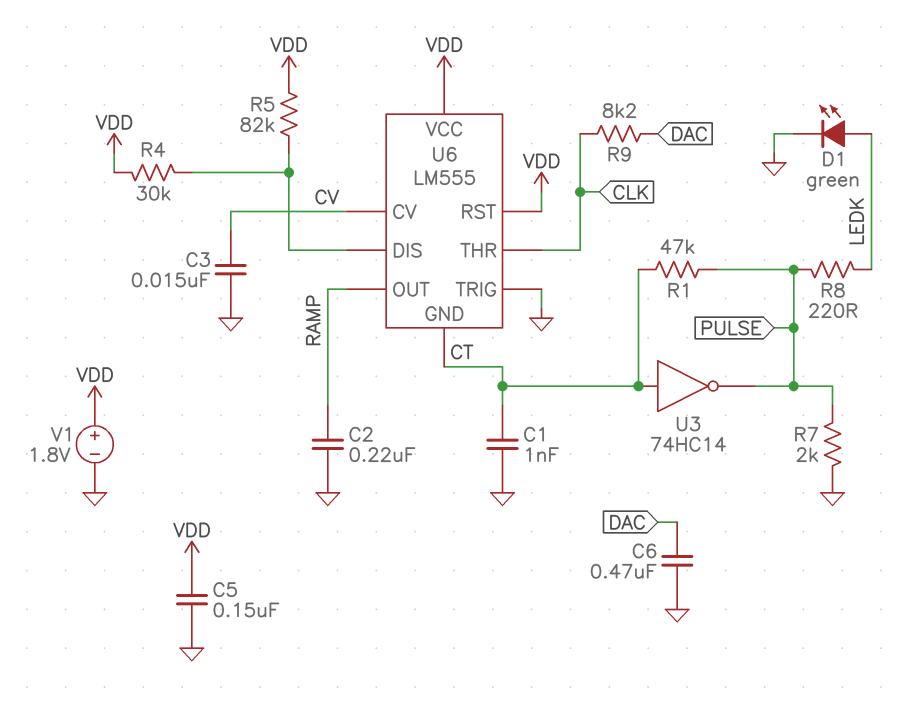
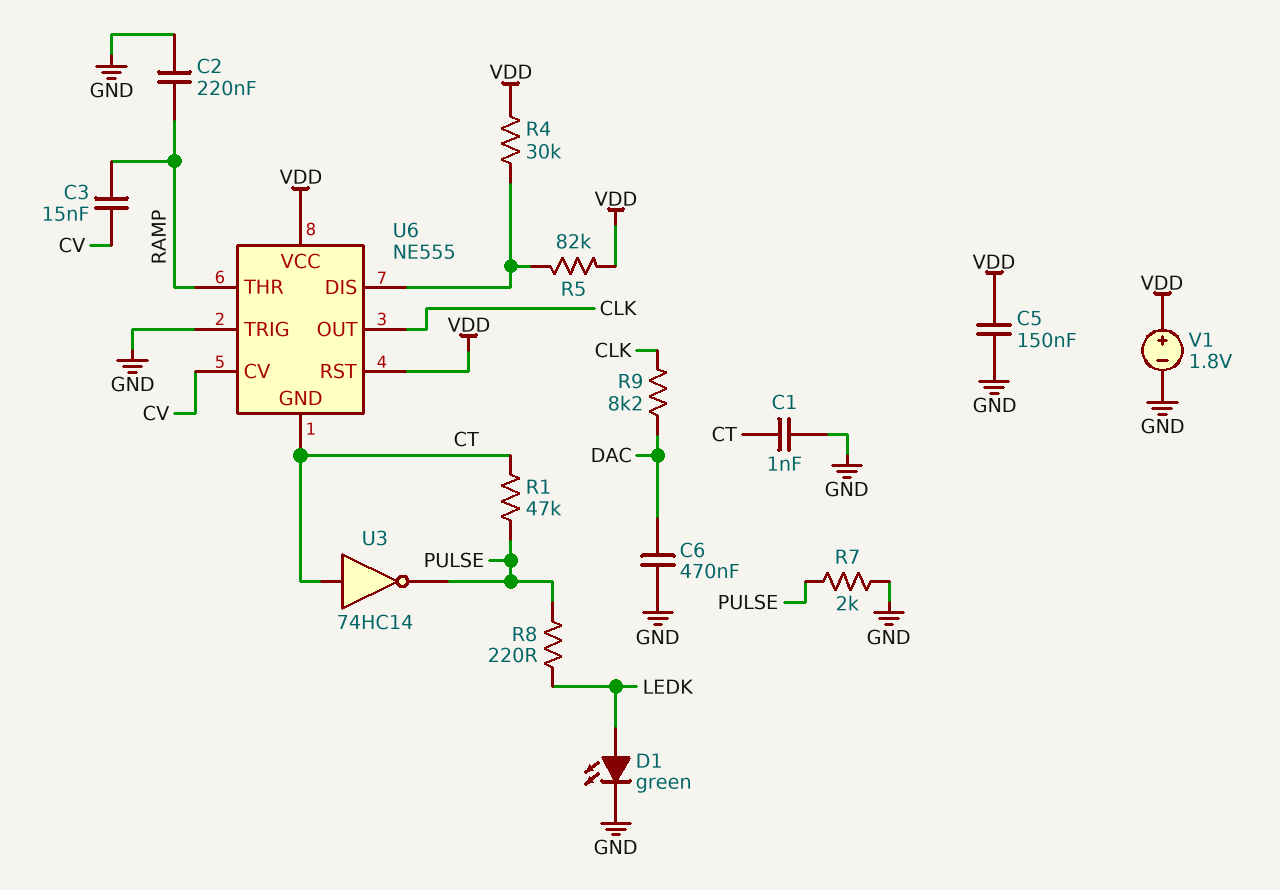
C3: 15nF (CV, GND) -> 15nF (CV, RAMP)
U6: LM555 -> NE555
U6 pin OUT: RAMP -> CLK
U6 pin THR: CLK -> RAMP

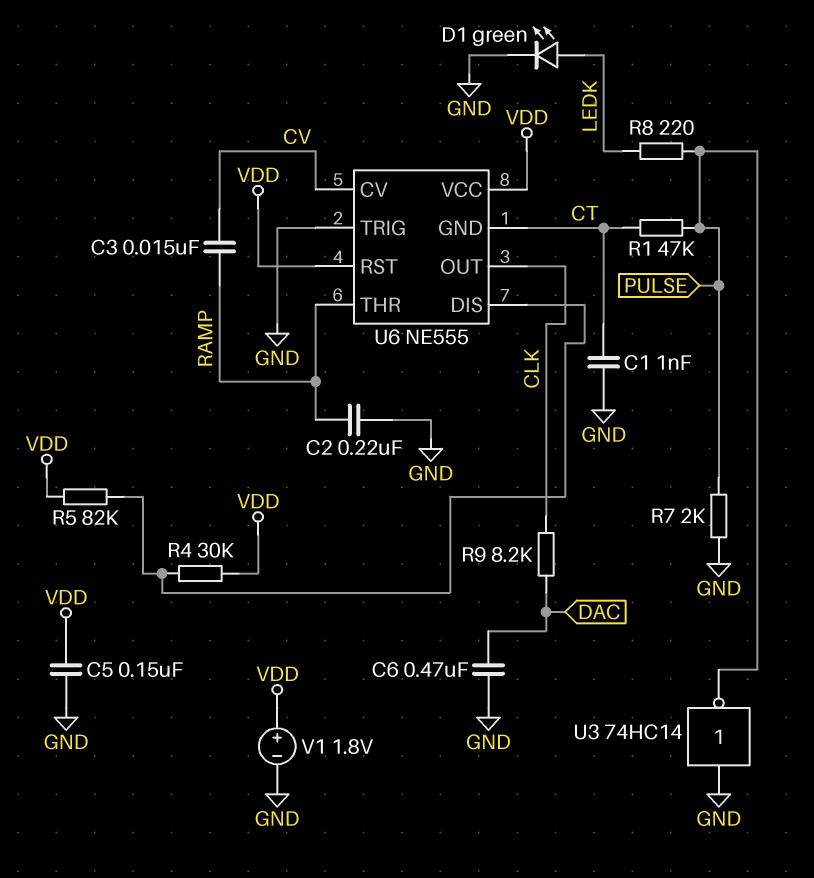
U3: NOT 74HC14 (in CT, out PULSE) -> NOT 74HC14 (in GND, out PULSE)

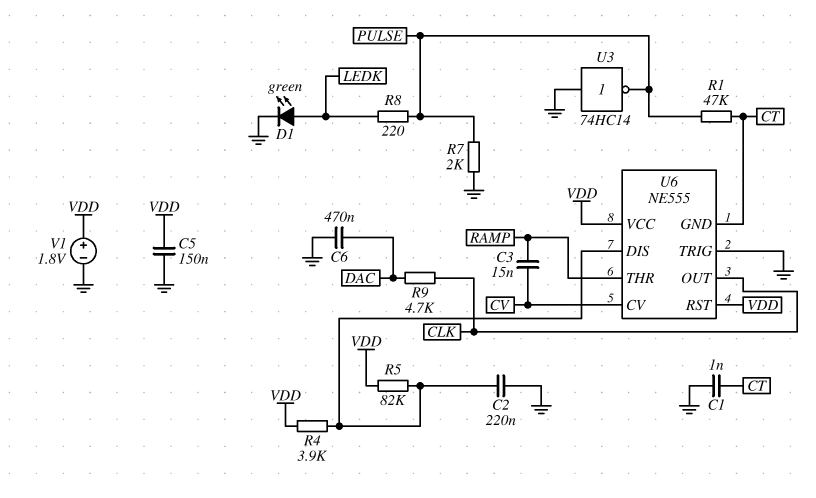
C2: 220nF (GND, RAMP) -> 220nF (GND, U6/DIS)
R4: 30k (U6/DIS, VDD) -> 3.9k (U6/DIS, VDD)
R9: 8.2k (CLK, DAC) -> 4.7k (CLK, DAC)

